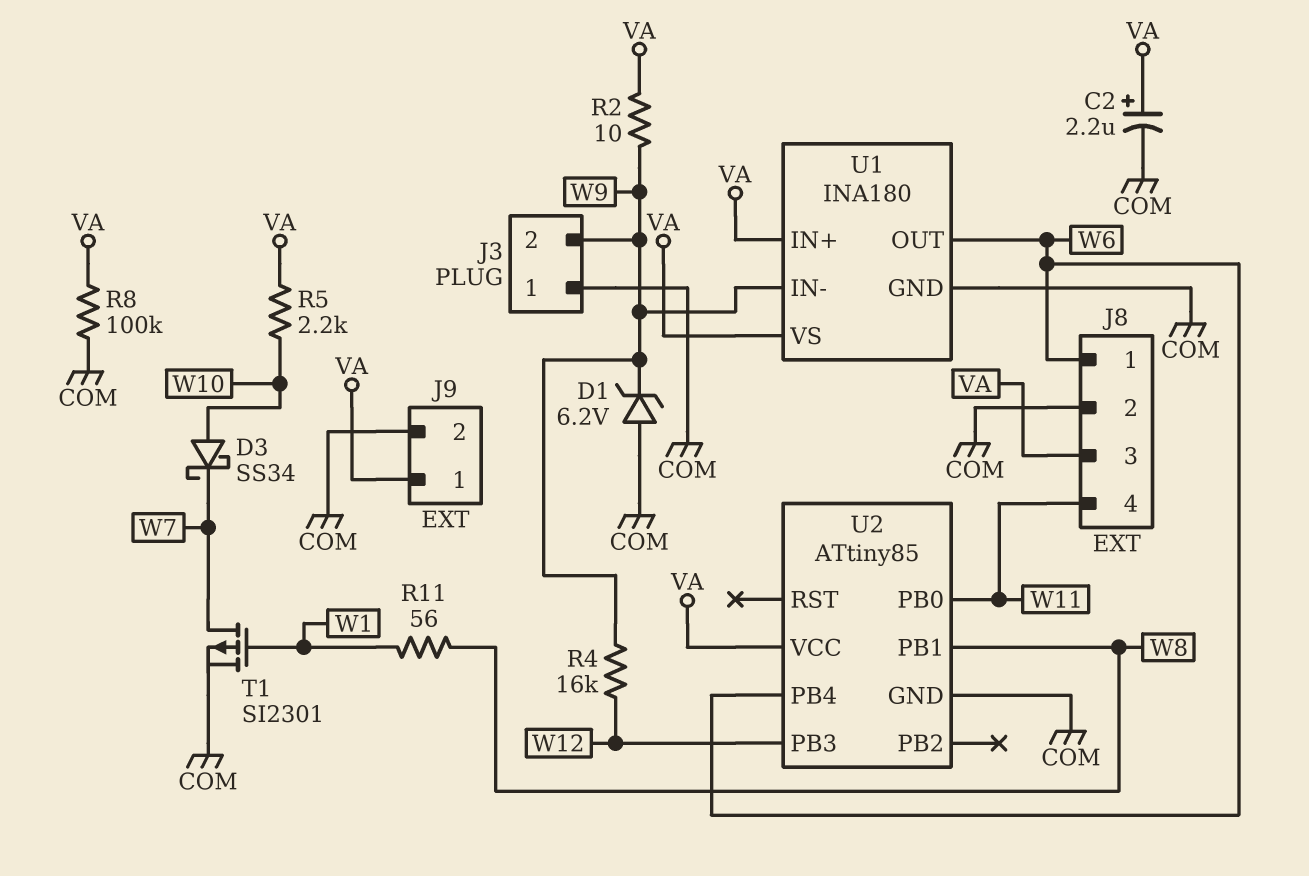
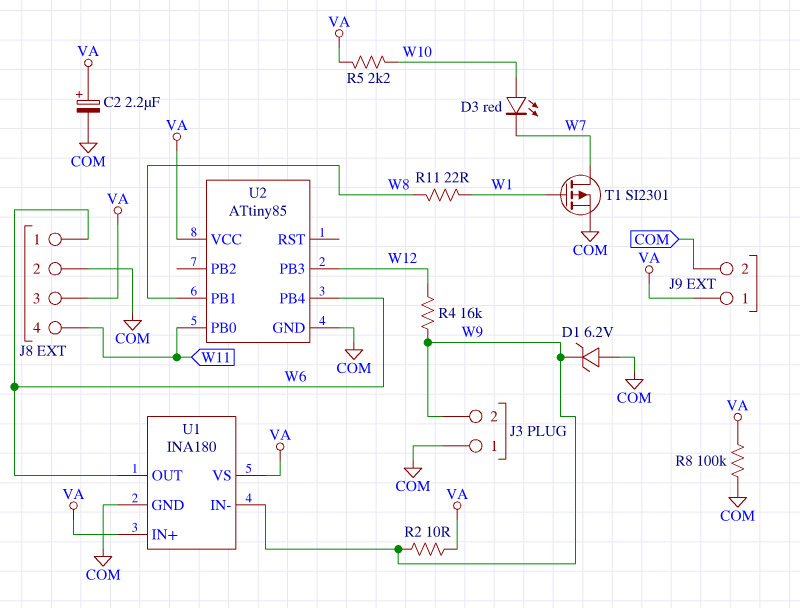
D3: schottky SS34 (A W10, K W7) -> LED red (A W10, K W7)
R11: 56 (W1, W8) -> 22 (W1, W8)

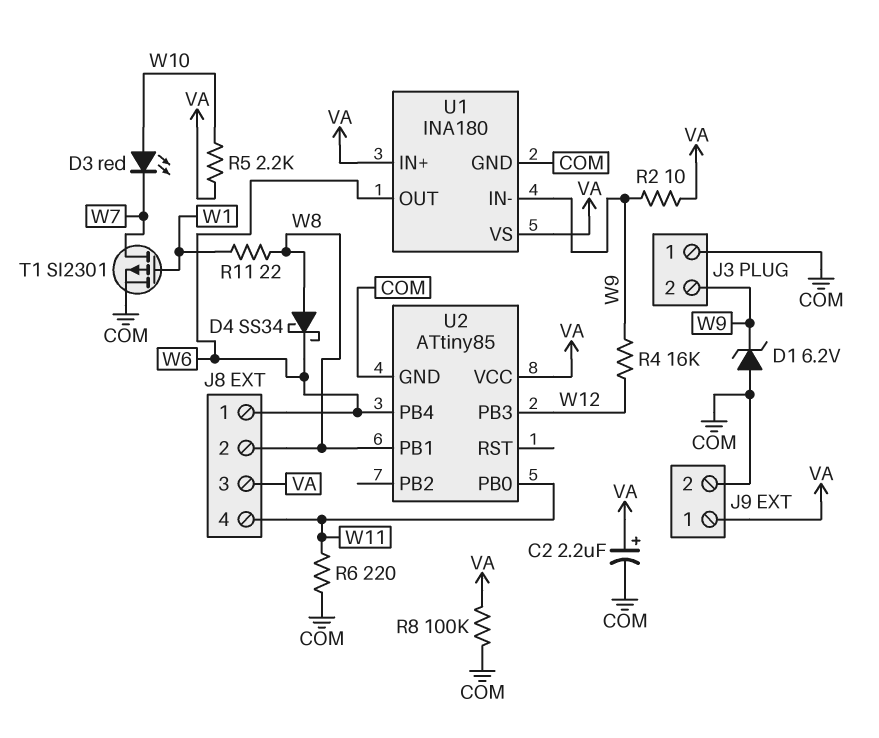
D4: none -> schottky SS34 (A W8, K W6)
J8 pin 2: COM -> W8
R6: none -> 220 (COM, W11)

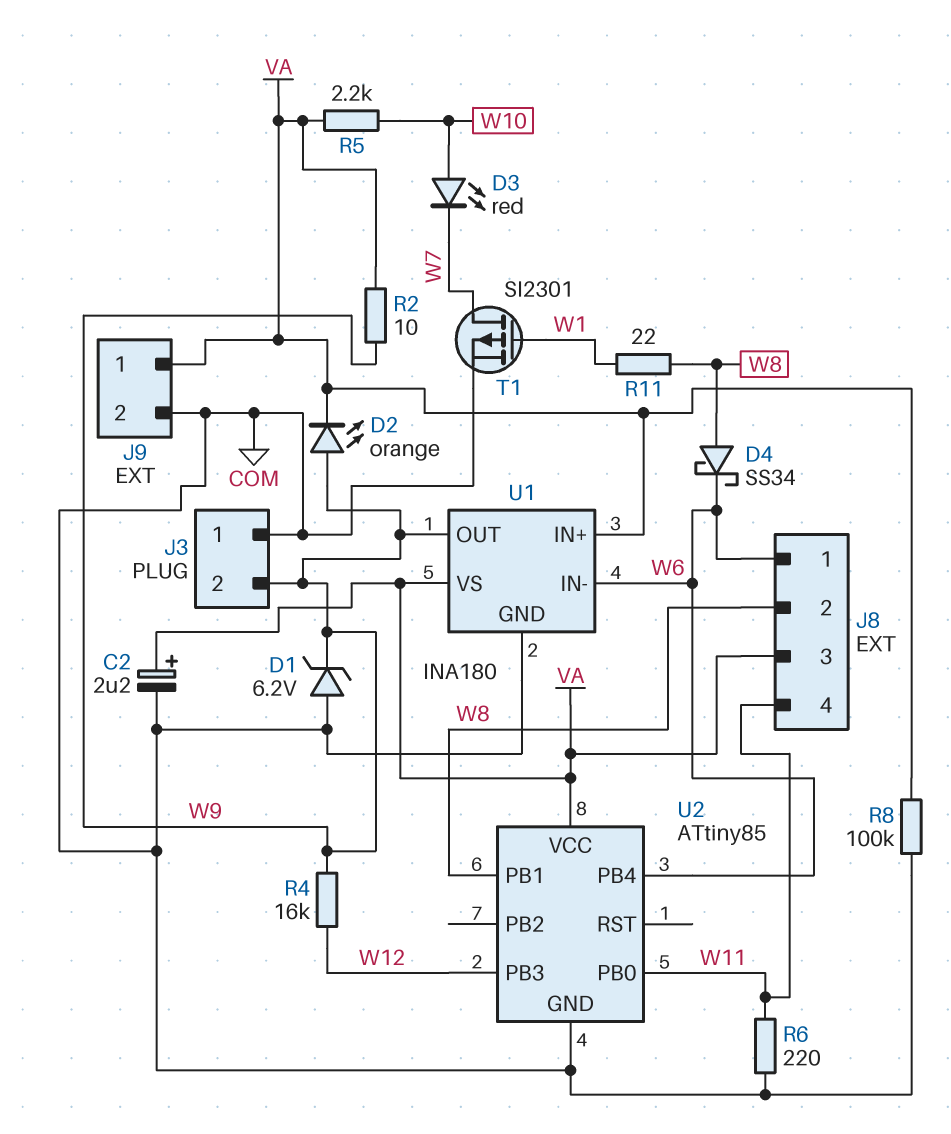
D2: none -> LED orange (A W9, K VA)
U1 pin IN-: W9 -> W6
U1 pin OUT: W6 -> W9

